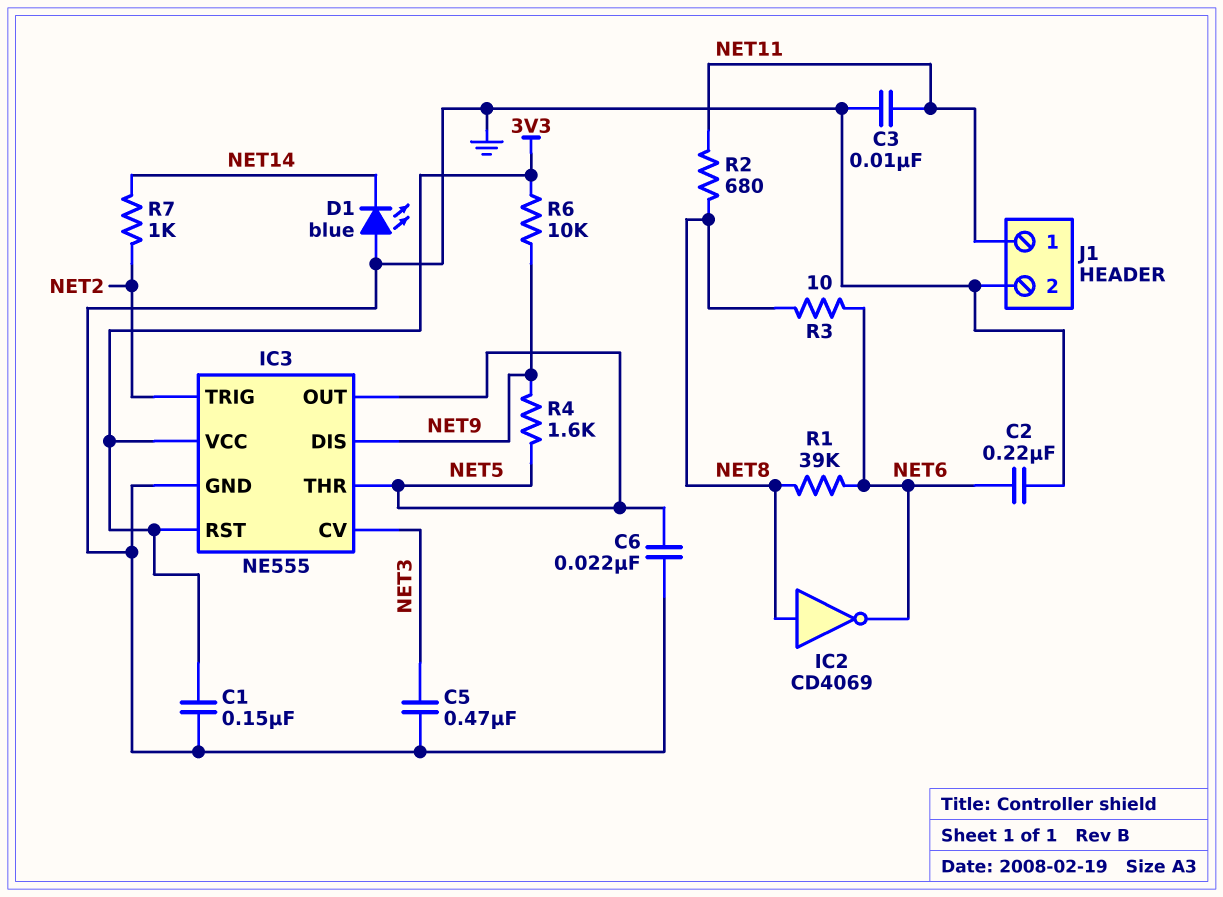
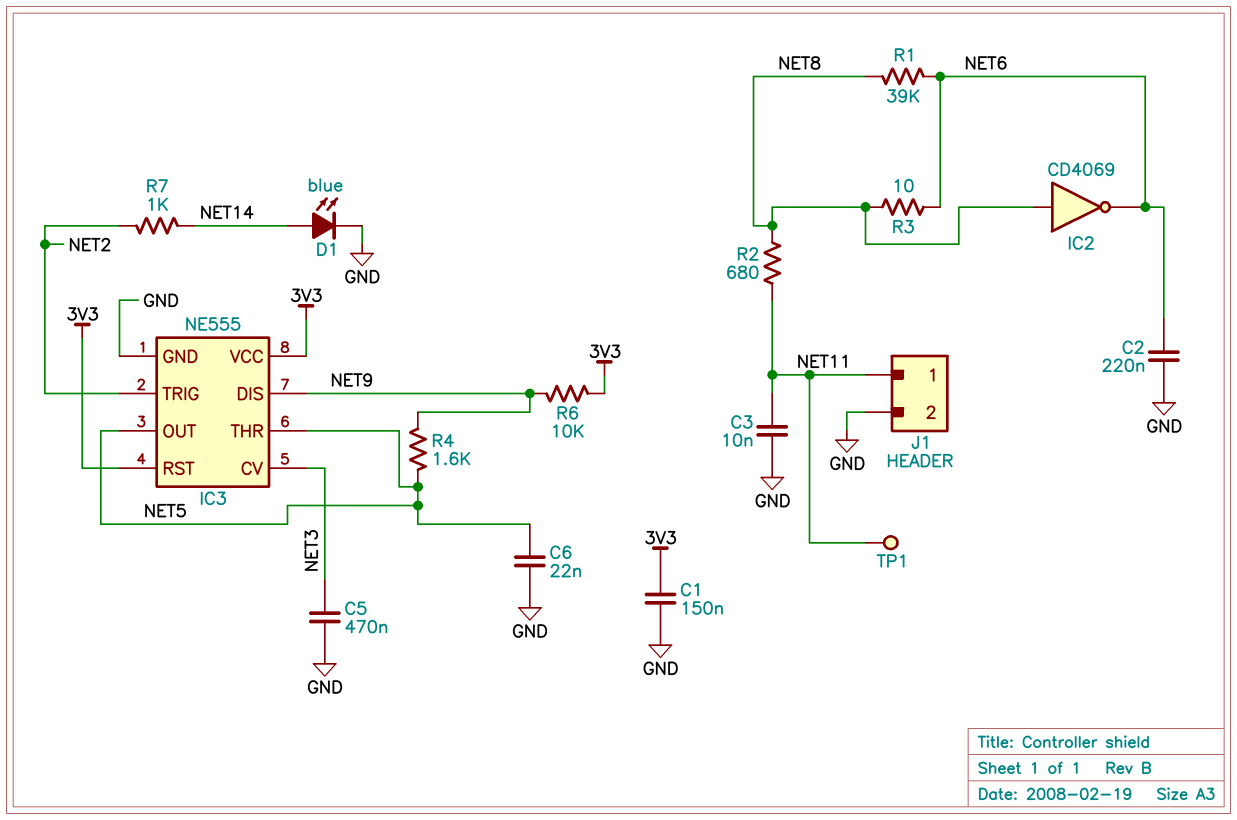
D1: LED blue (A GND, K NET14) -> LED blue (A NET14, K GND)
TP1: none -> test point (NET11)

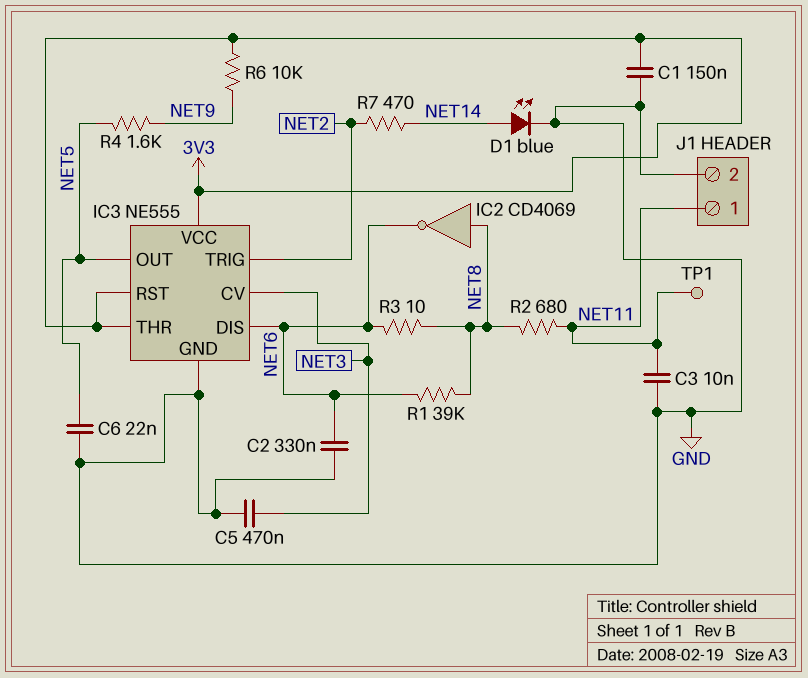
C2: 220nF (GND, NET6) -> 330nF (GND, NET6)
IC3 pin DIS: NET9 -> NET6
IC3 pin THR: NET5 -> 3V3
R7: 1k (NET2, NET14) -> 470 (NET2, NET14)

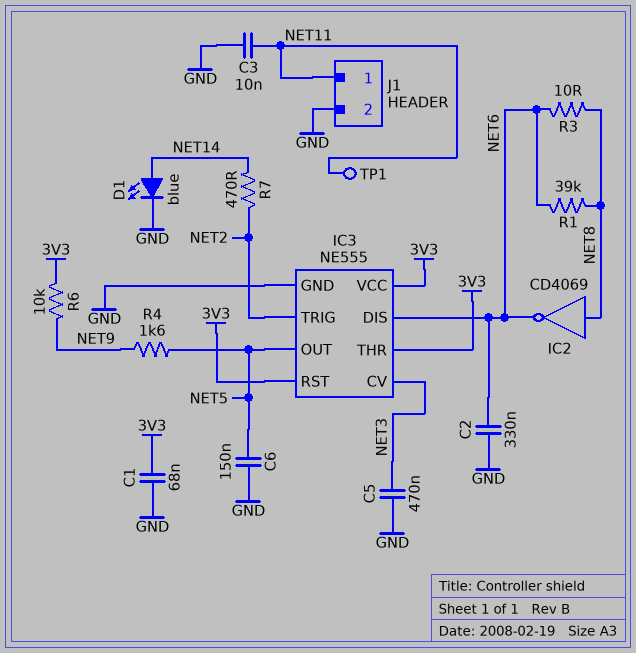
C1: 150nF (3V3, GND) -> 68nF (3V3, GND)
C6: 22nF (GND, NET5) -> 150nF (GND, NET5)
R2: 680 (NET8, NET11) -> none

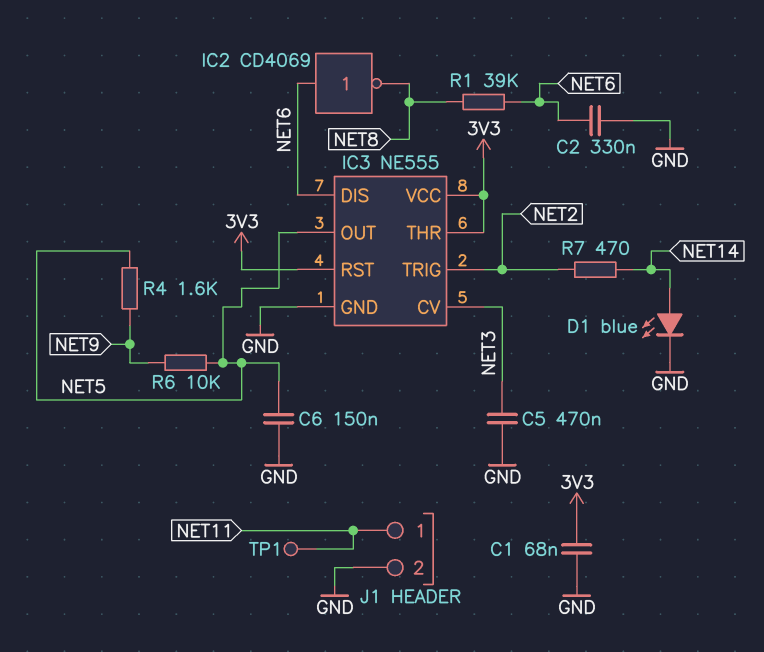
C3: 10nF (GND, NET11) -> none
IC2: NOT CD4069 (in NET8, out NET6) -> NOT CD4069 (in NET6, out NET8)
R3: 10 (NET6, NET8) -> none
R6: 10k (3V3, NET9) -> 10k (NET5, NET9)

